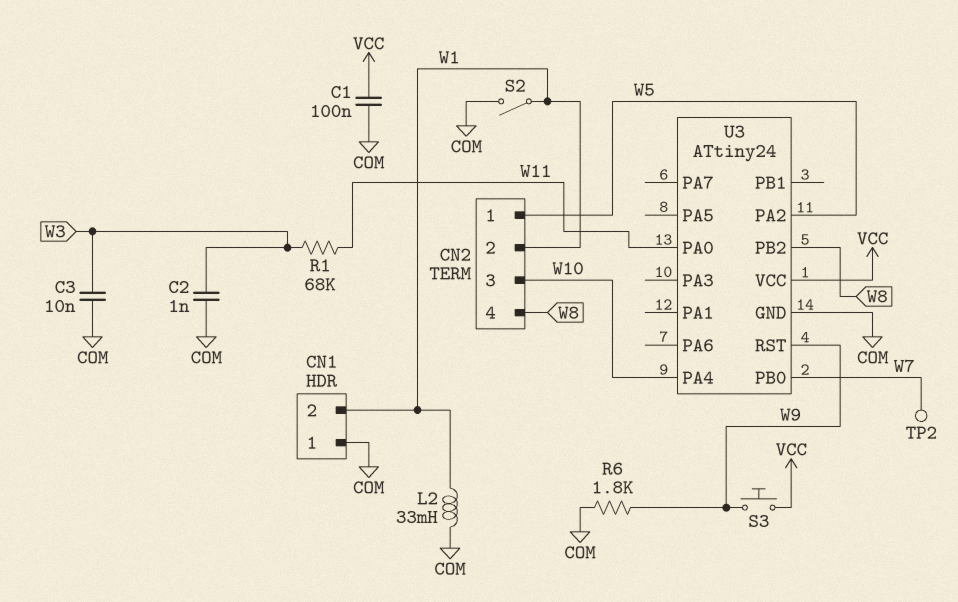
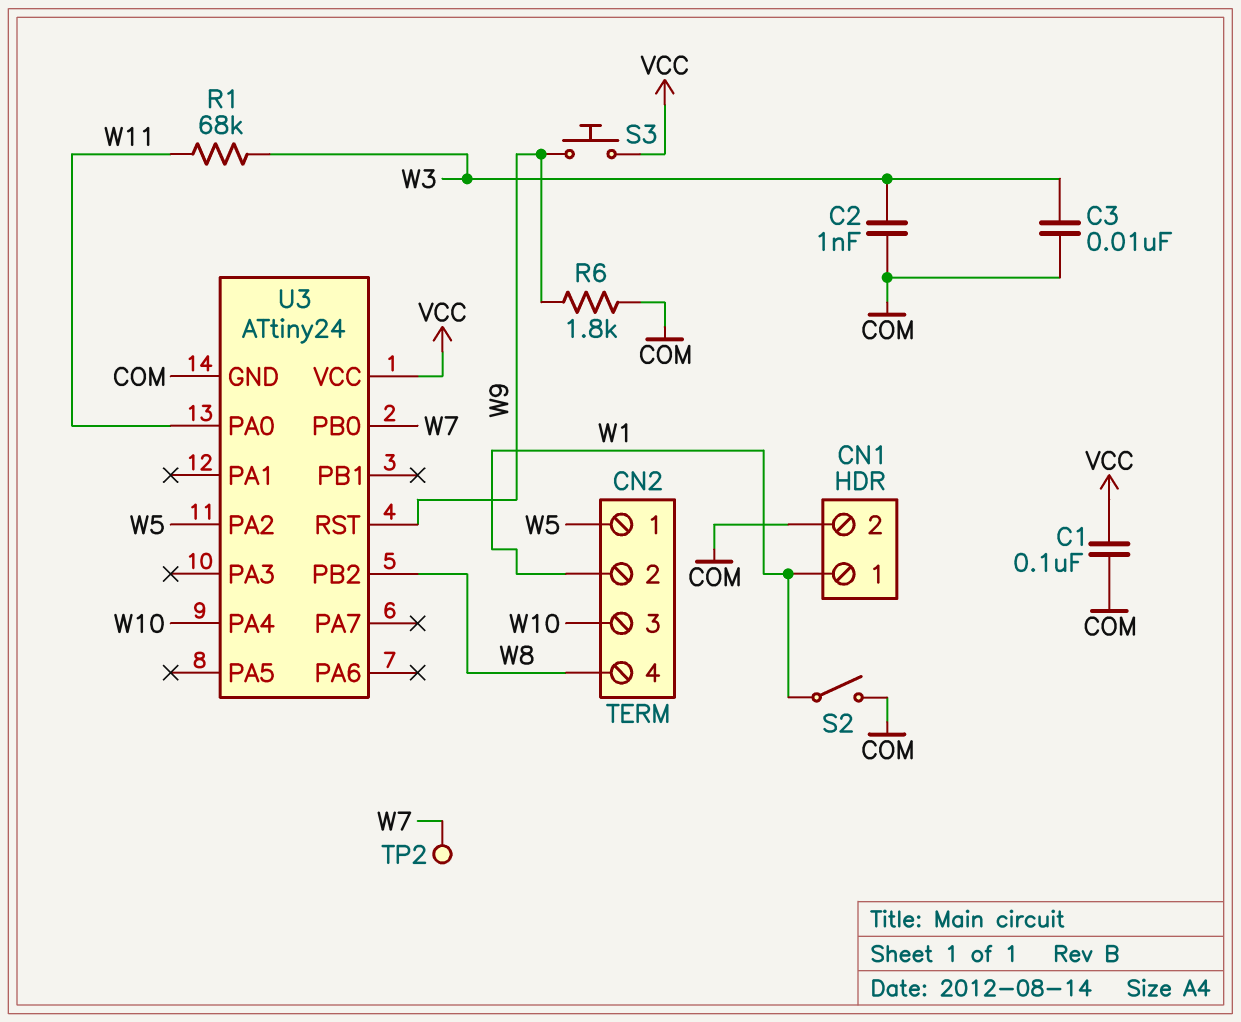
CN1 pin 1: COM -> W1
CN1 pin 2: W1 -> COM
L2: 33mH (COM, W1) -> none

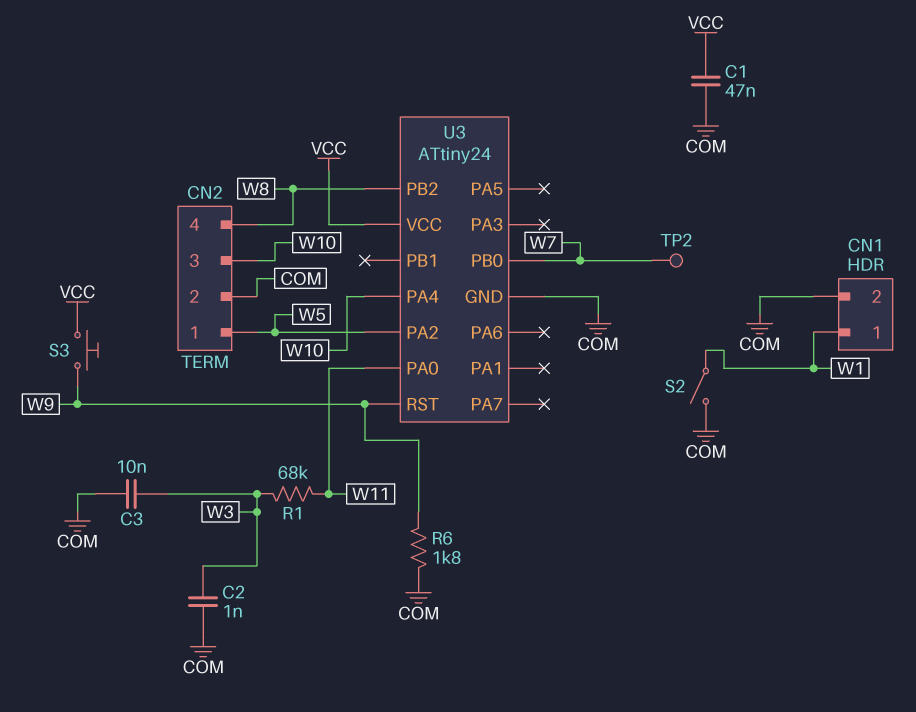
C1: 100nF (COM, VCC) -> 47nF (COM, VCC)
CN2 pin 2: W1 -> COM

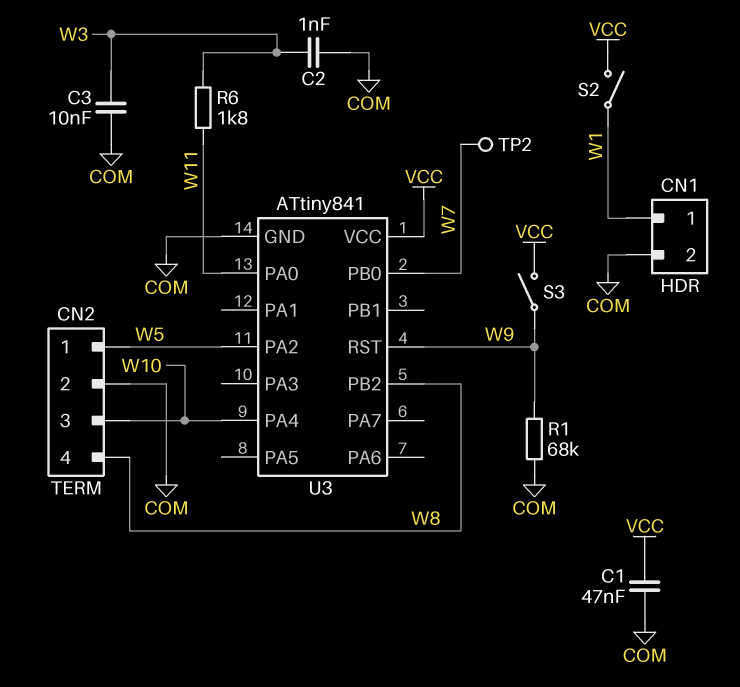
R1: 68k (W3, W11) -> 68k (COM, W9)
R6: 1.8k (COM, W9) -> 1.8k (W3, W11)
S2: switch (COM, W1) -> switch (VCC, W1)
S3: button (VCC, W9) -> switch (VCC, W9)
U3: ATtiny24 -> ATtiny841

